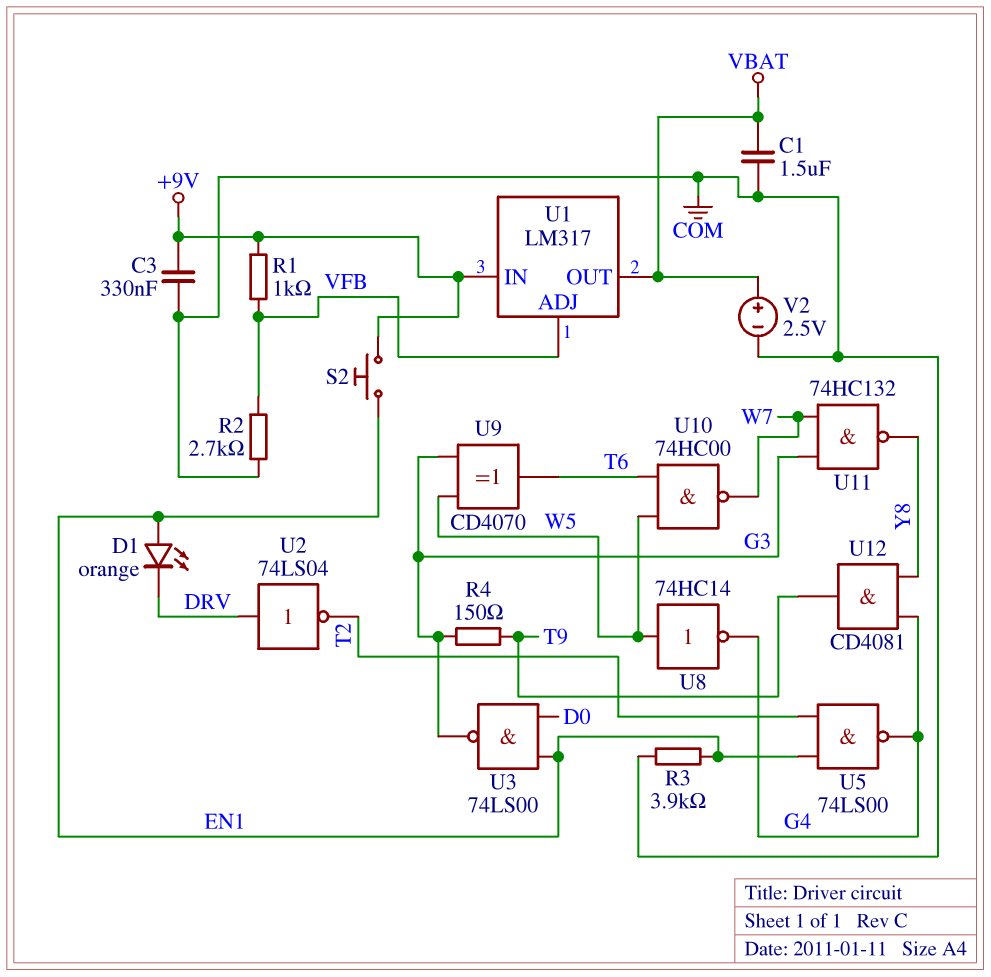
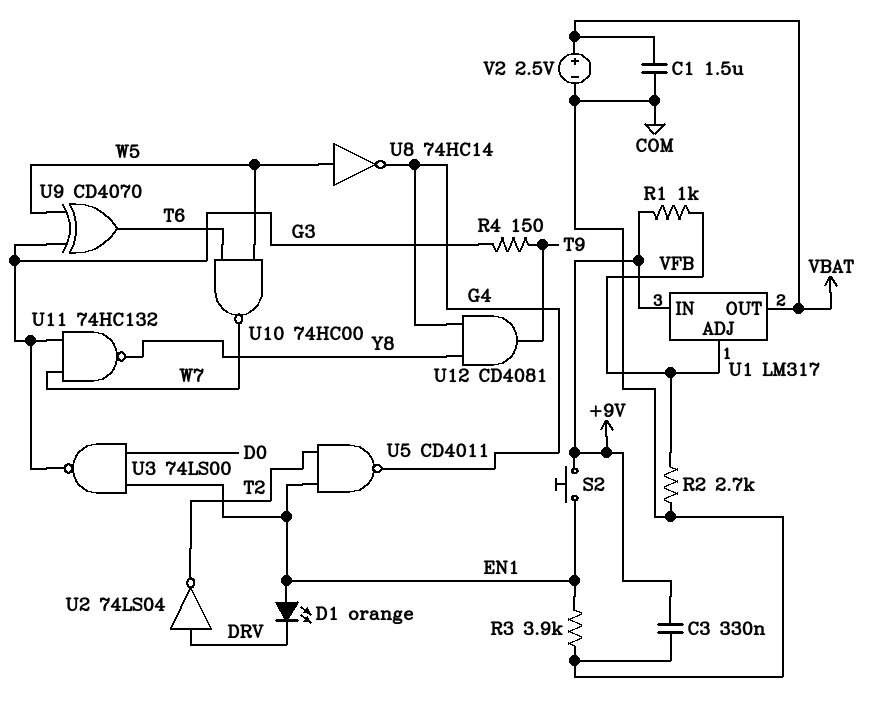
U5: NAND 74LS00 (in EN1, in T2, out G4) -> NAND CD4011 (in EN1, in T2, out G4)

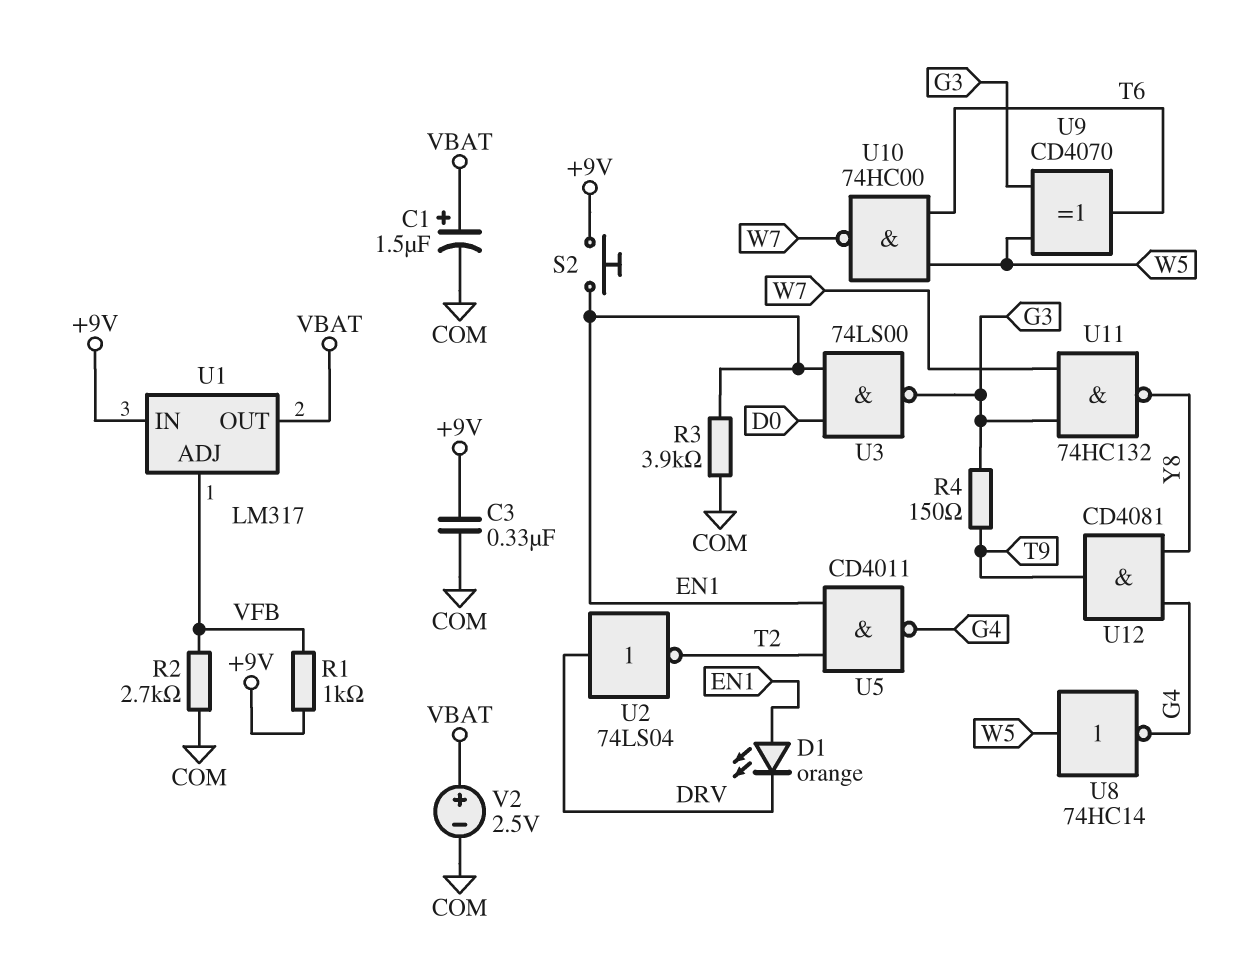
C1: 1.5uF (COM, VBAT) -> 1.5uF (plus VBAT, minus COM)

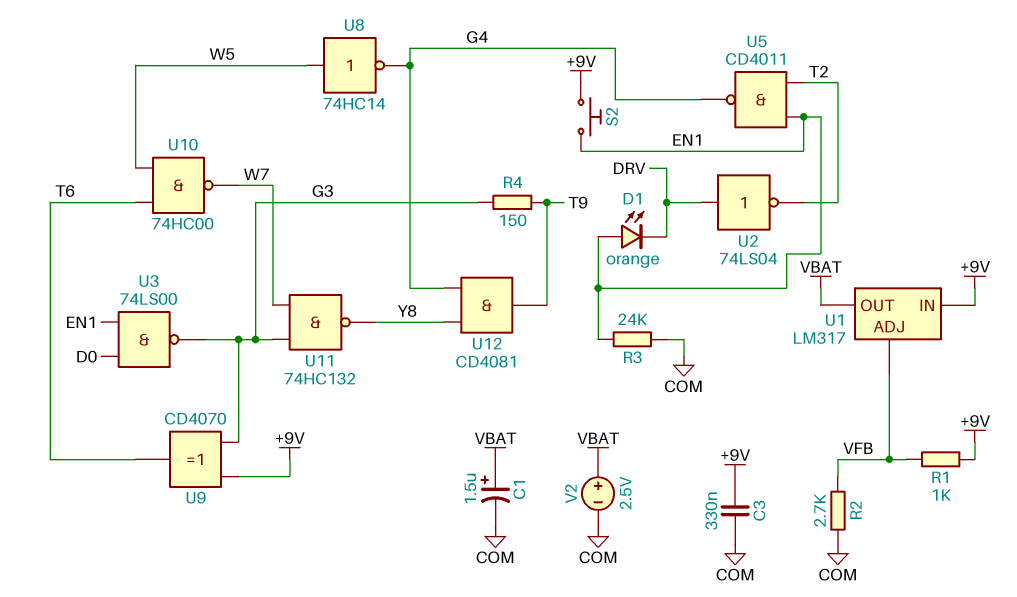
R3: 3.9k (COM, EN1) -> 24k (COM, EN1)
U9: XOR CD4070 (in G3, in W5, out T6) -> XOR CD4070 (in +9V, in G3, out T6)

